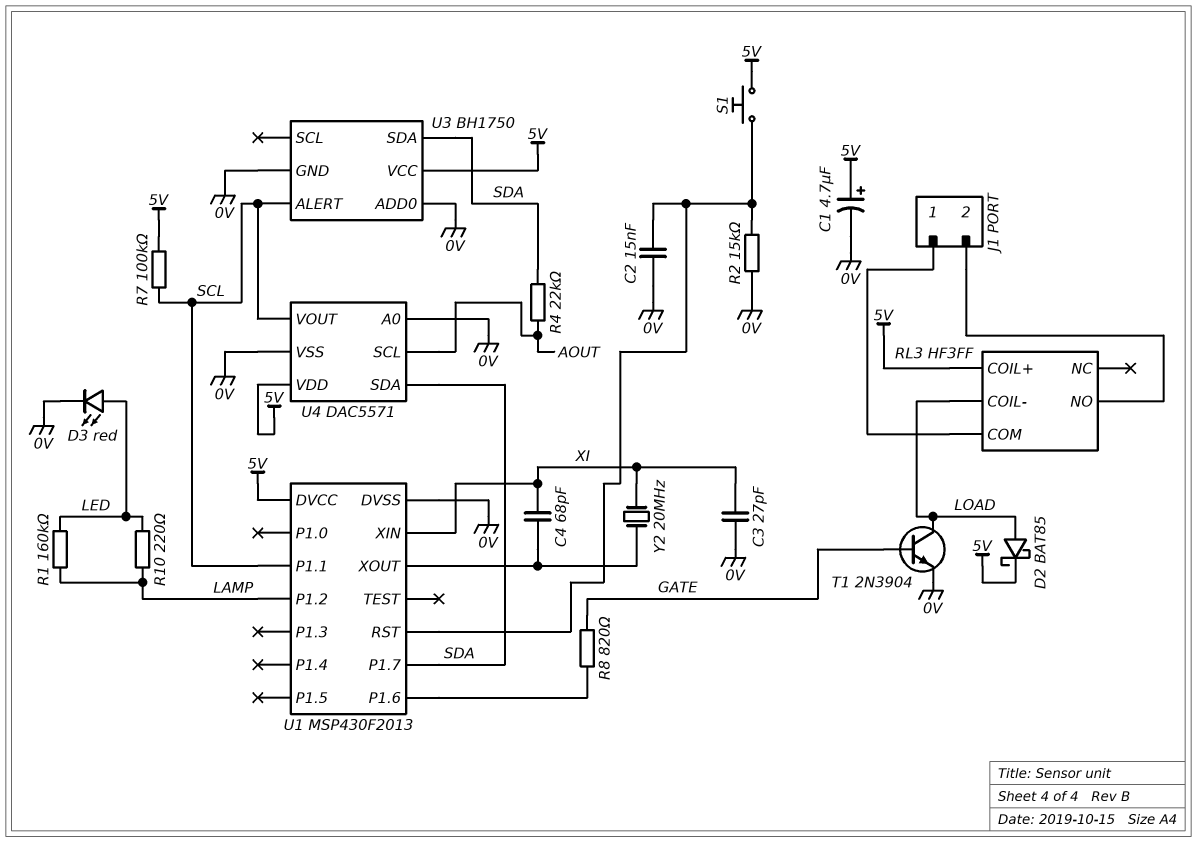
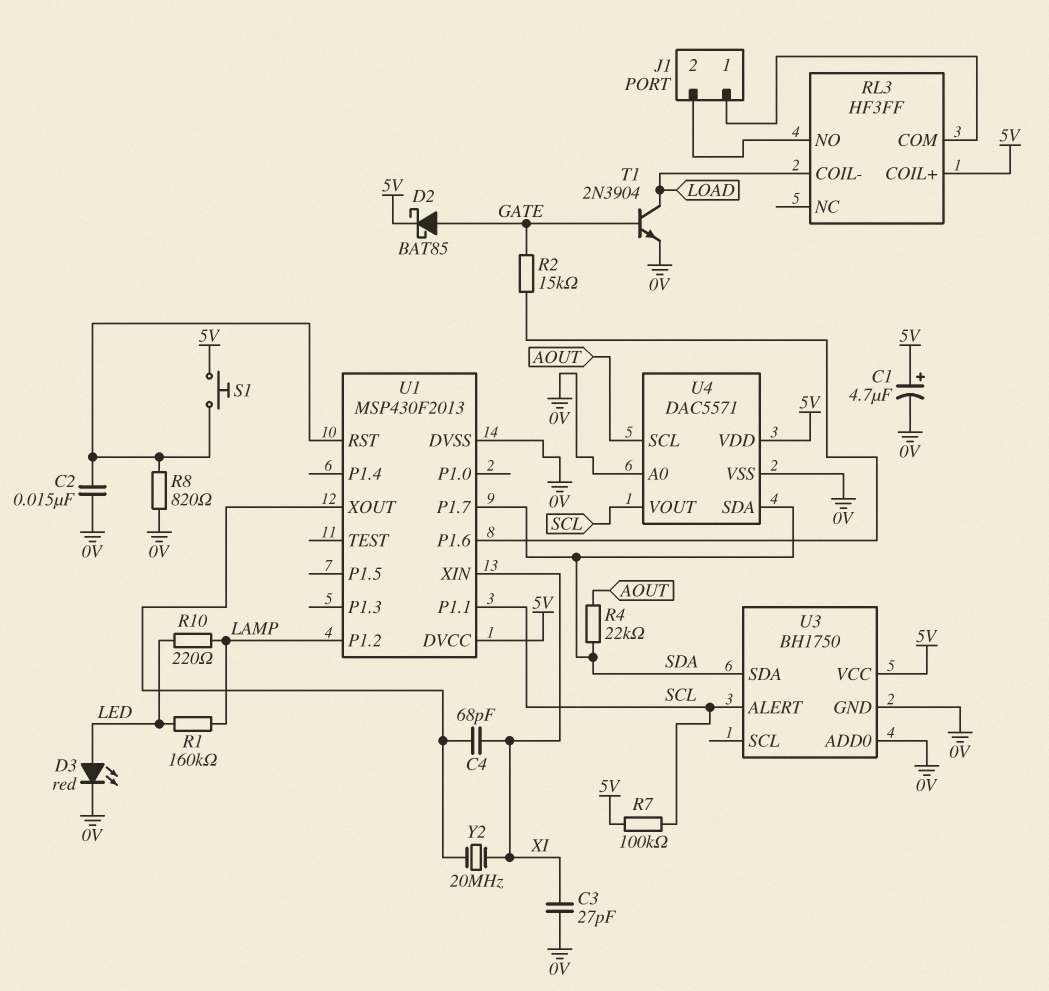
D2: schottky BAT85 (A LOAD, K 5V) -> schottky BAT85 (A GATE, K 5V)
R2: 15k (0V, U1/RST) -> 15k (GATE, U1/P1.6)
R8: 820 (GATE, U1/P1.6) -> 820 (0V, U1/RST)

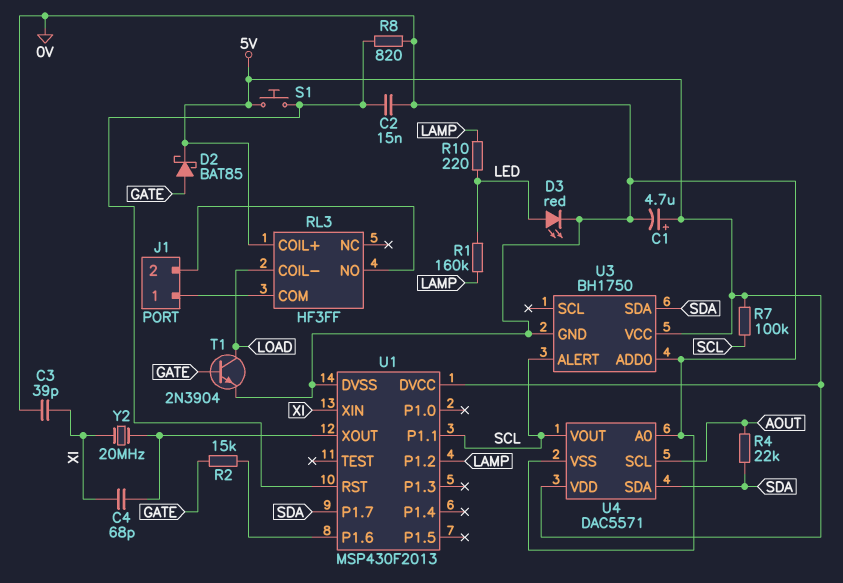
C3: 27pF (0V, XI) -> 39pF (0V, XI)

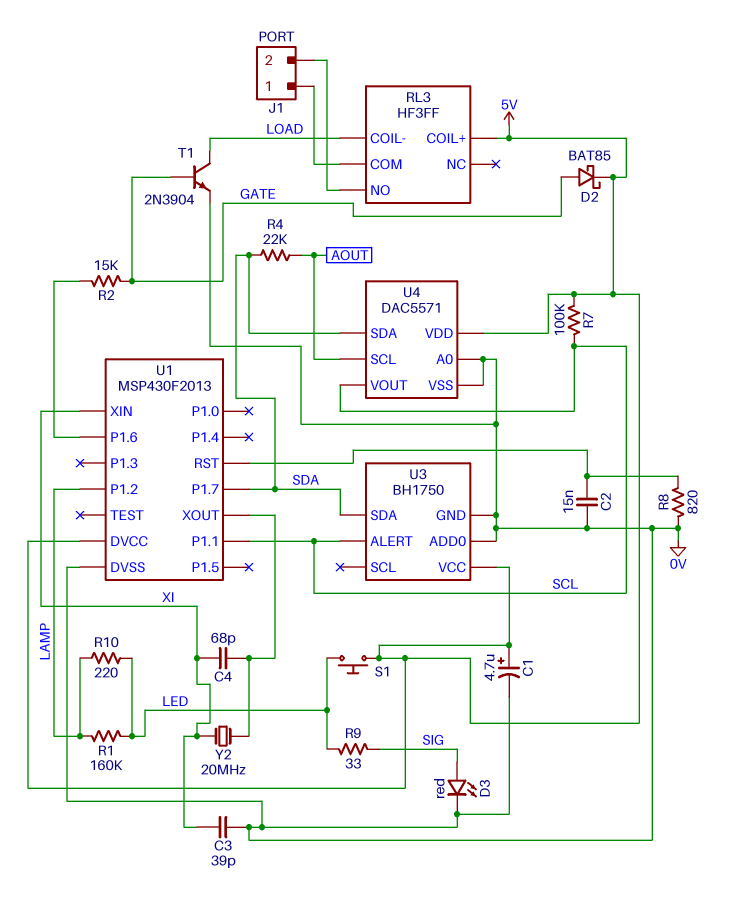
D3: LED red (A LED, K 0V) -> LED red (A SIG, K 0V)
R9: none -> 33 (LED, SIG)
S1: button (5V, U1/RST) -> button (5V, LED)

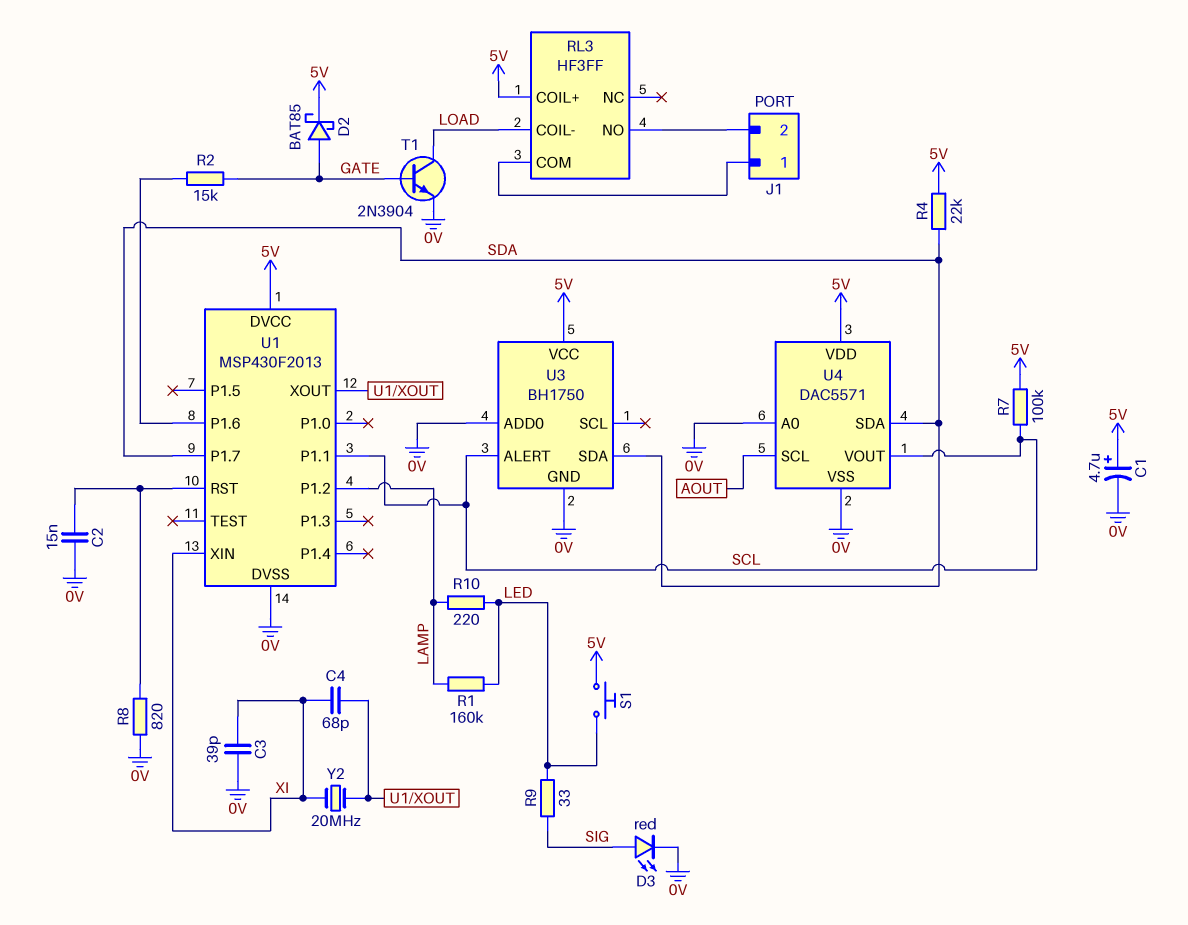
R4: 22k (AOUT, SDA) -> 22k (5V, SDA)

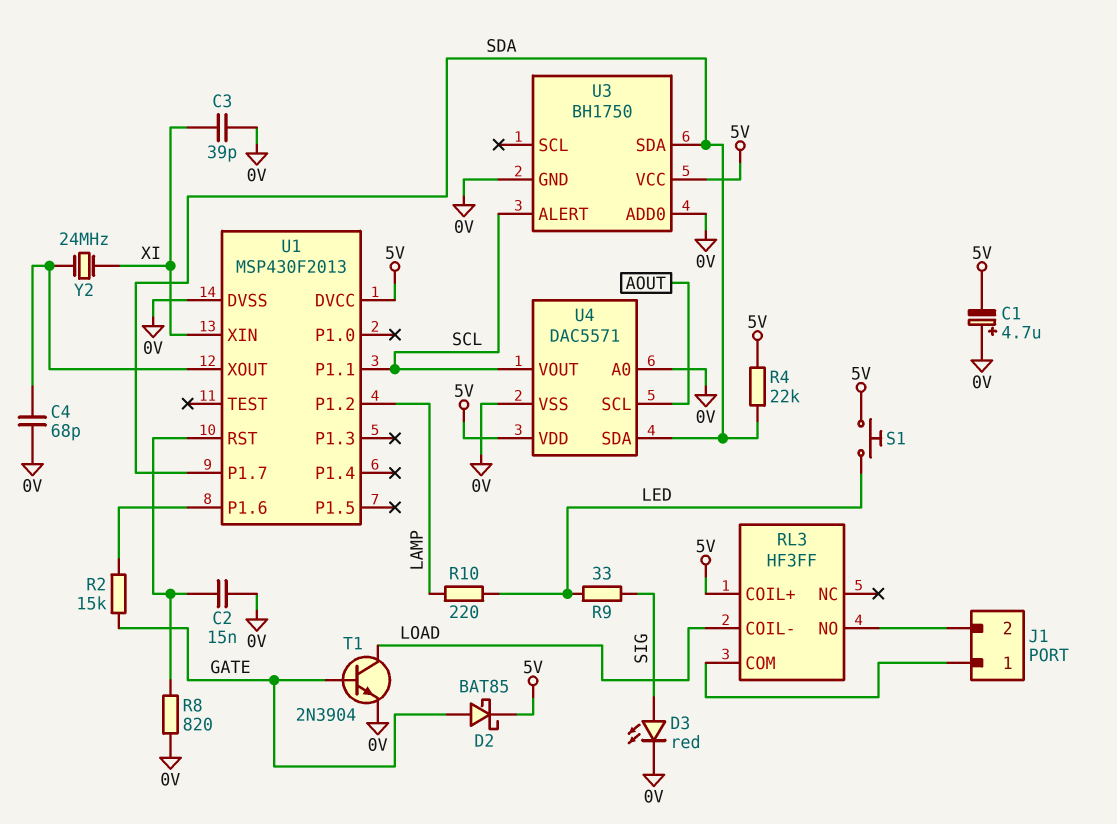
C1: 4.7uF (plus 5V, minus 0V) -> 4.7uF (plus 0V, minus 5V)
C4: 68pF (U1/XOUT, XI) -> 68pF (0V, U1/XOUT)
R1: 160k (LAMP, LED) -> none
R7: 100k (5V, SCL) -> none
Y2: 20MHz (U1/XOUT, XI) -> 24MHz (U1/XOUT, XI)

